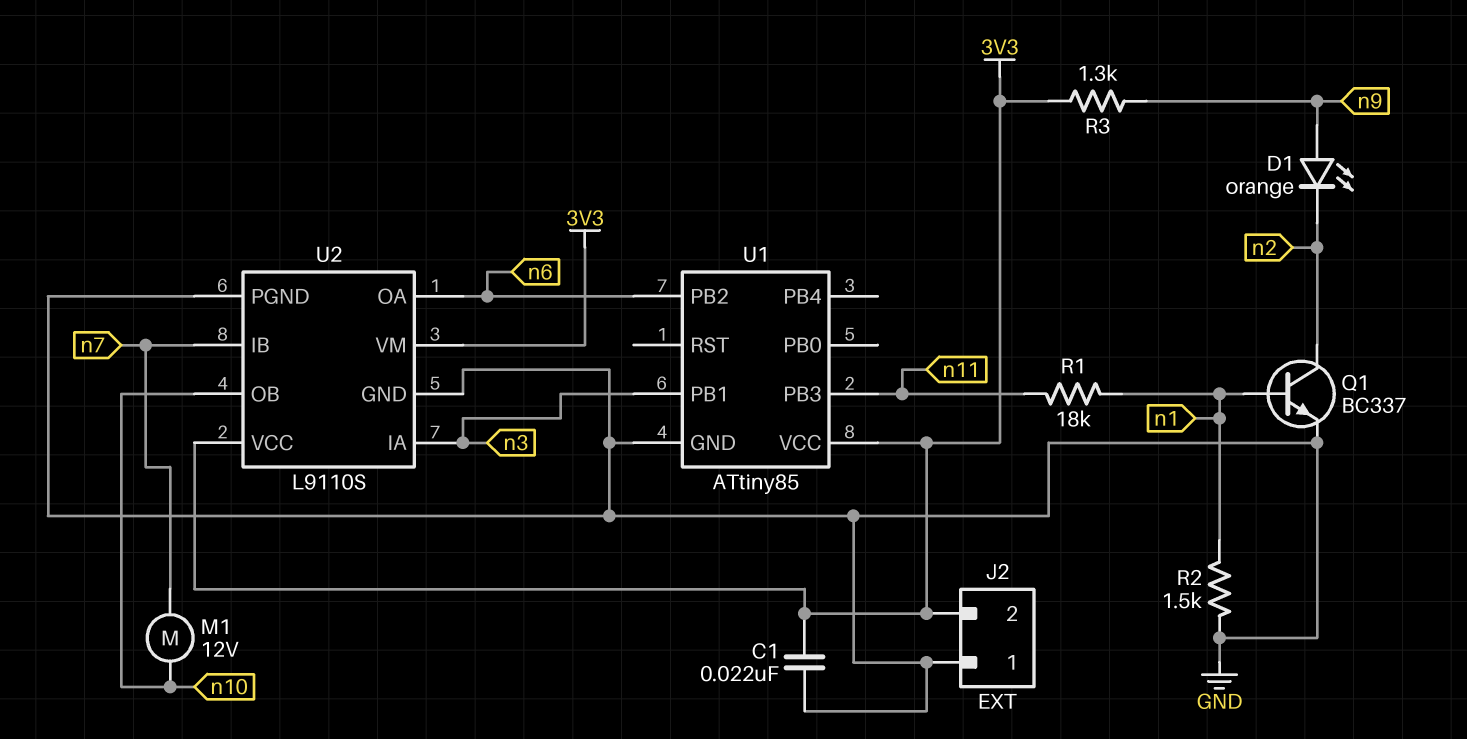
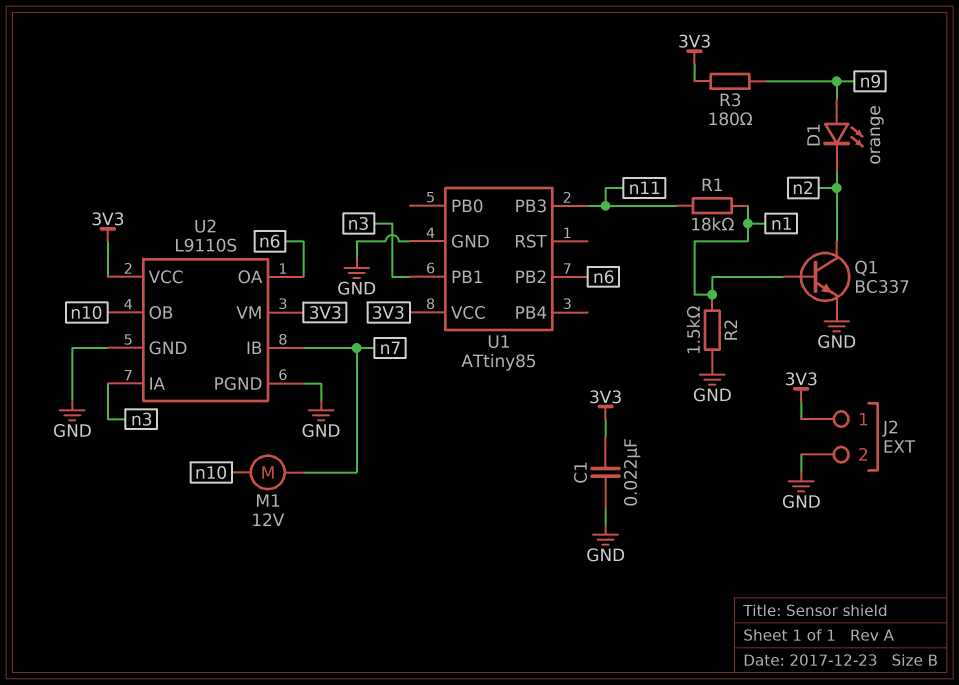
J2 pin 1: GND -> 3V3
J2 pin 2: 3V3 -> GND
R3: 1.3k (3V3, n9) -> 180 (3V3, n9)

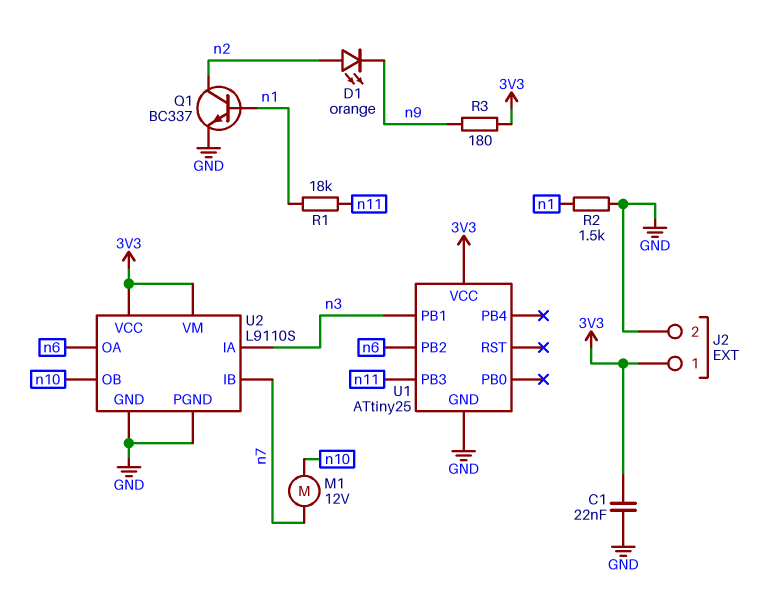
D1: LED orange (A n9, K n2) -> LED orange (A n2, K n9)
U1: ATtiny85 -> ATtiny25

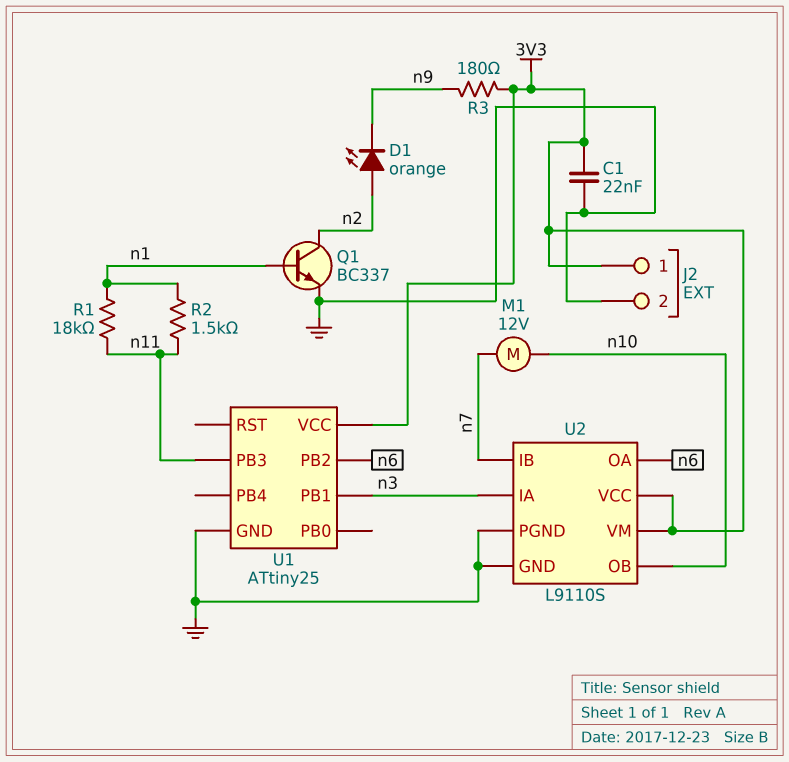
R2: 1.5k (GND, n1) -> 1.5k (n1, n11)

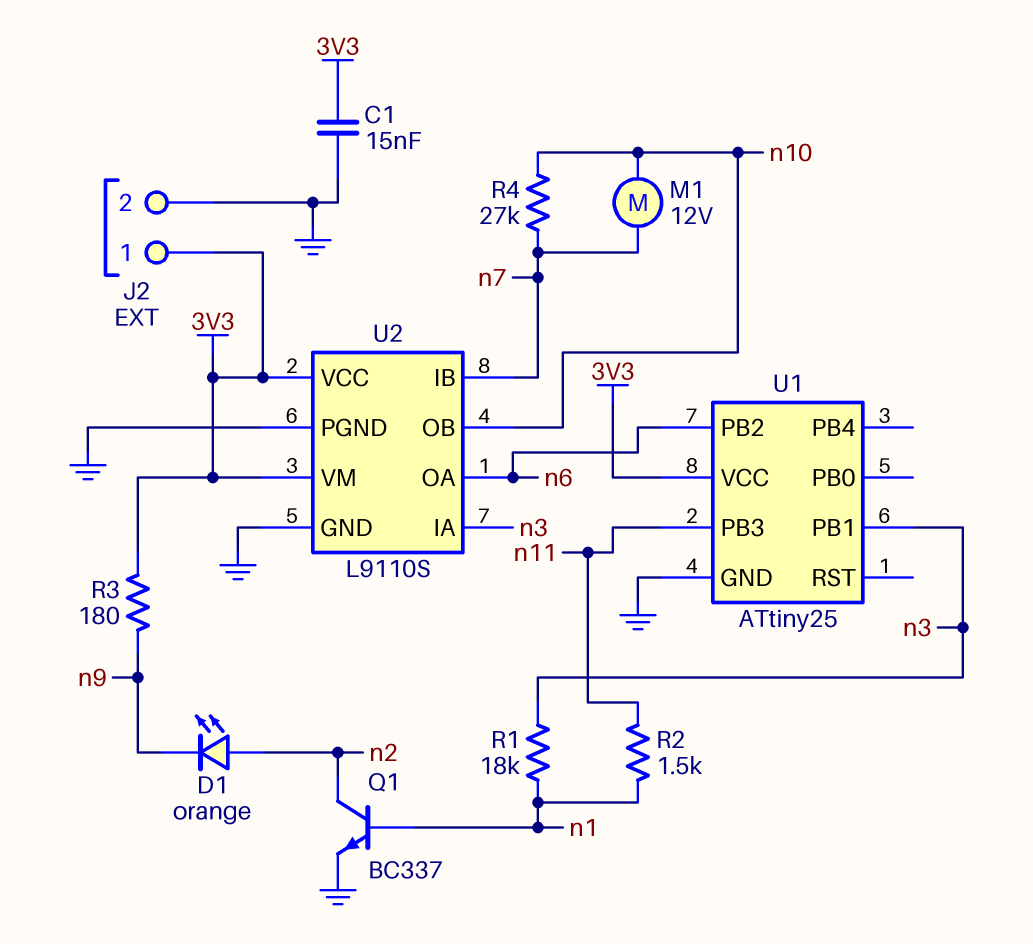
C1: 22nF (3V3, GND) -> 15nF (3V3, GND)
R1: 18k (n1, n11) -> 18k (n1, n3)
R4: none -> 27k (n7, n10)

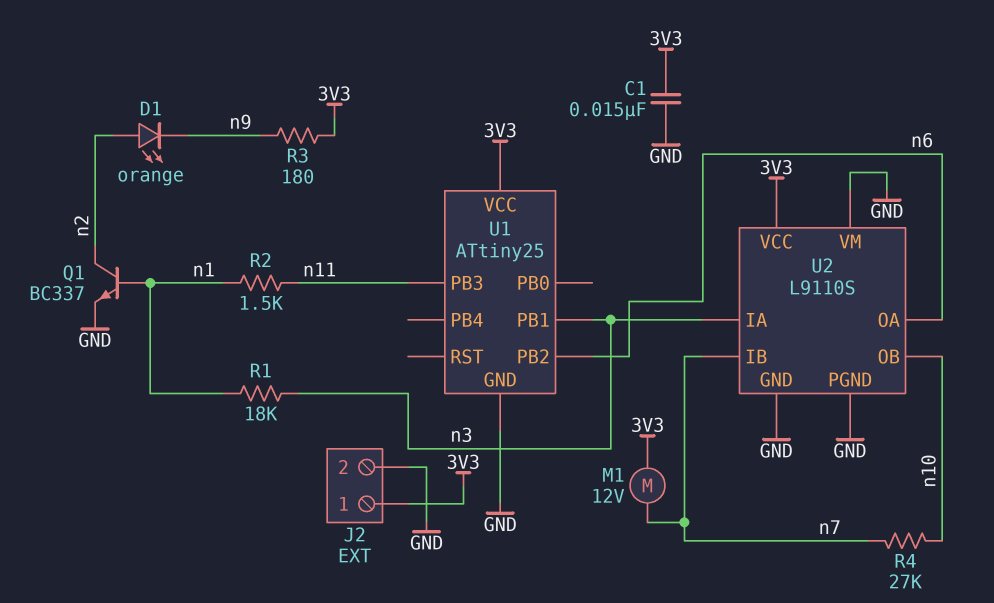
M1: motor 12V (n7, n10) -> motor 12V (3V3, n7)
U2 pin VM: 3V3 -> GND

